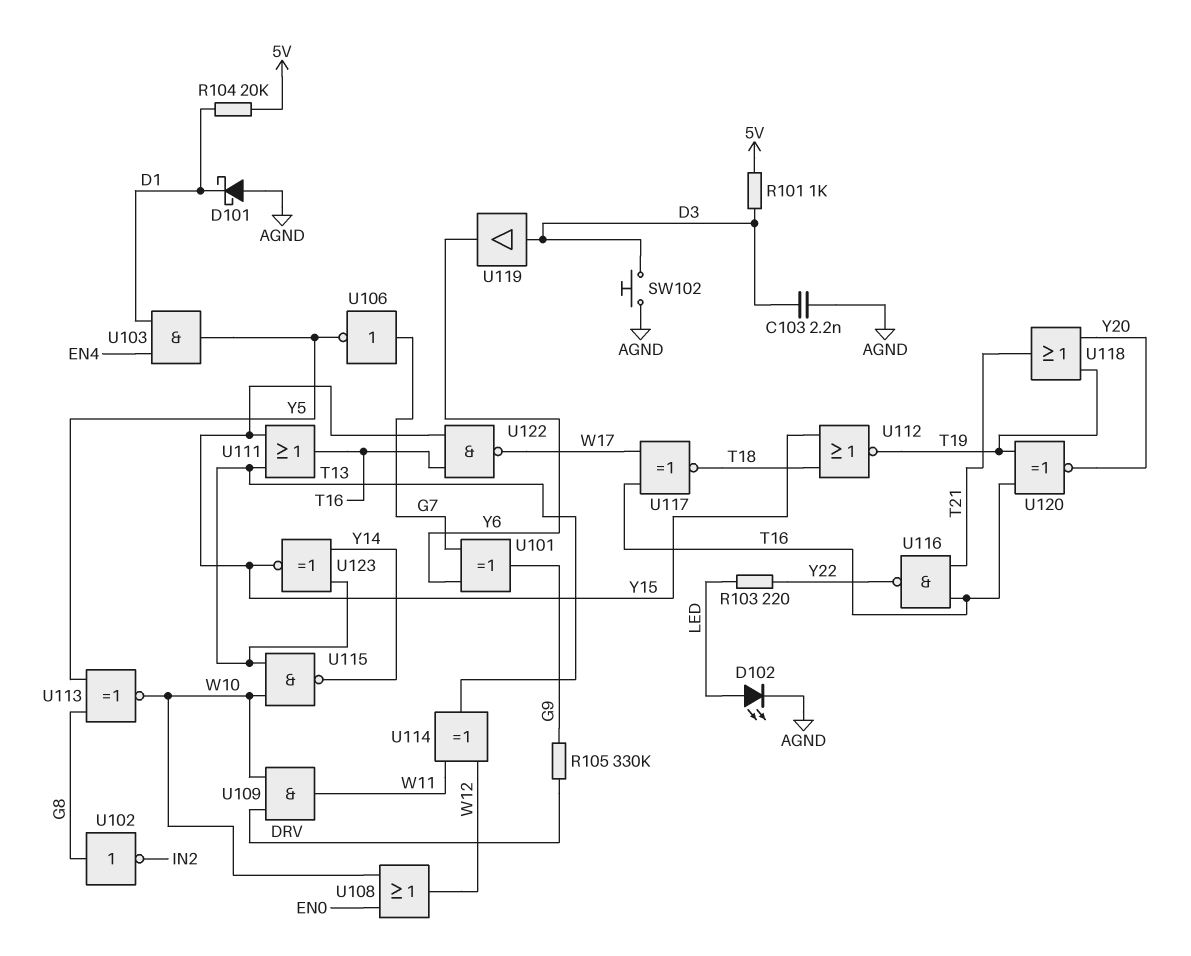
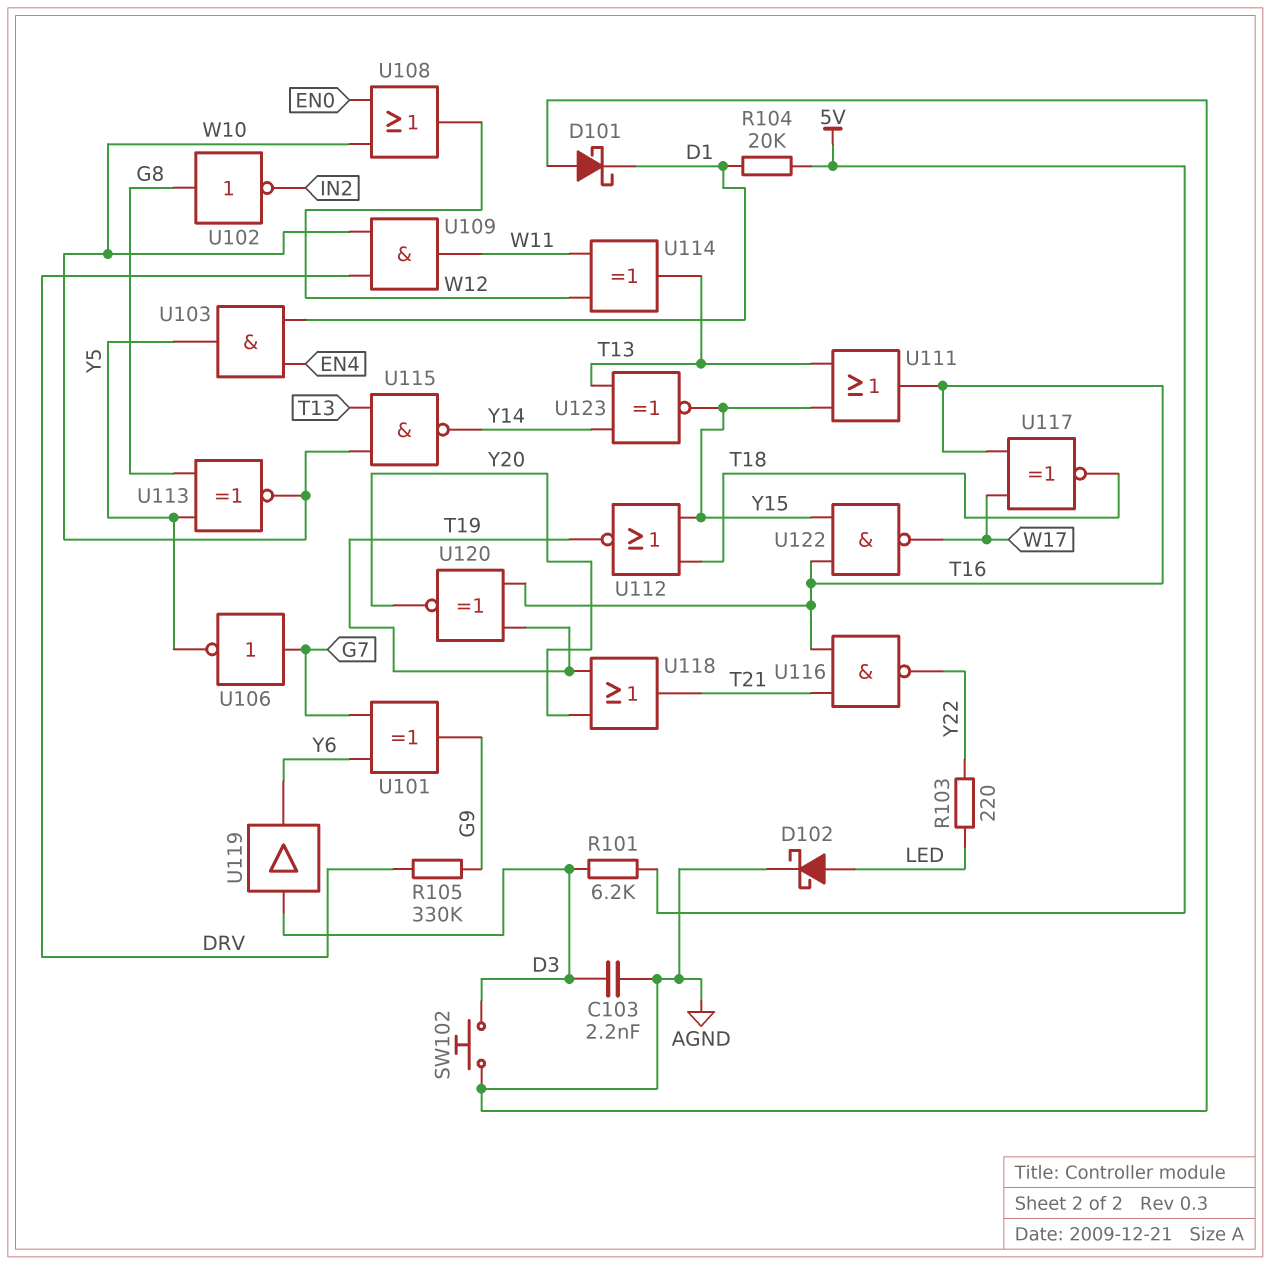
D102: LED (A LED, K AGND) -> schottky (A LED, K AGND)
R101: 1k (5V, D3) -> 6.2k (5V, D3)

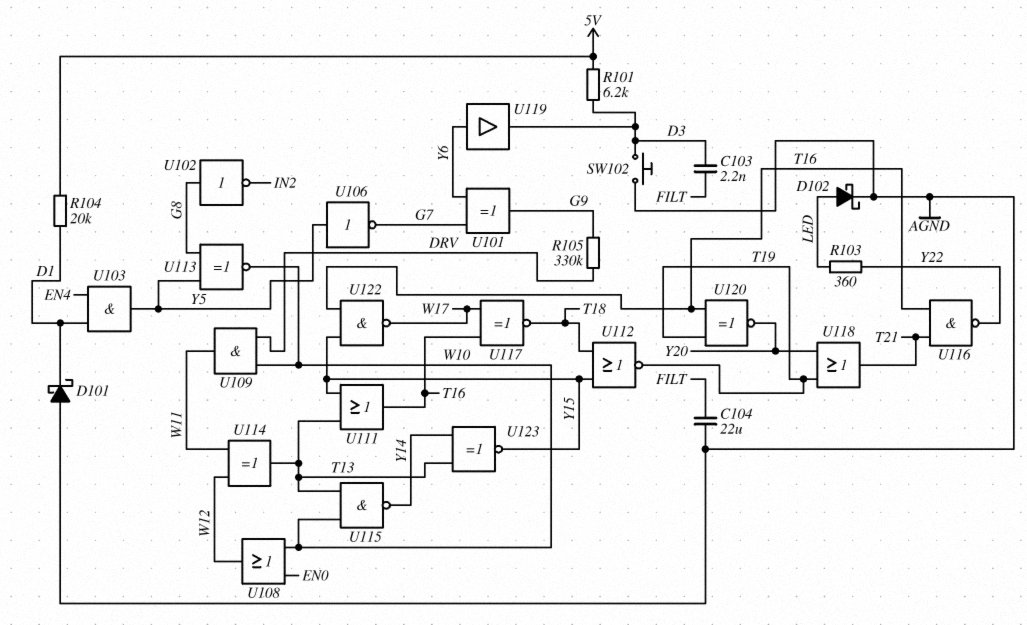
C103: 2.2nF (AGND, D3) -> 2.2nF (D3, FILT)
C104: none -> 22uF (AGND, FILT)
R103: 220 (LED, Y22) -> 360 (LED, Y22)
U106: NOT (in G7, out Y5) -> NOT (in Y5, out G7)
U119: buffer (in D3, out Y6) -> buffer (in Y6, out D3)

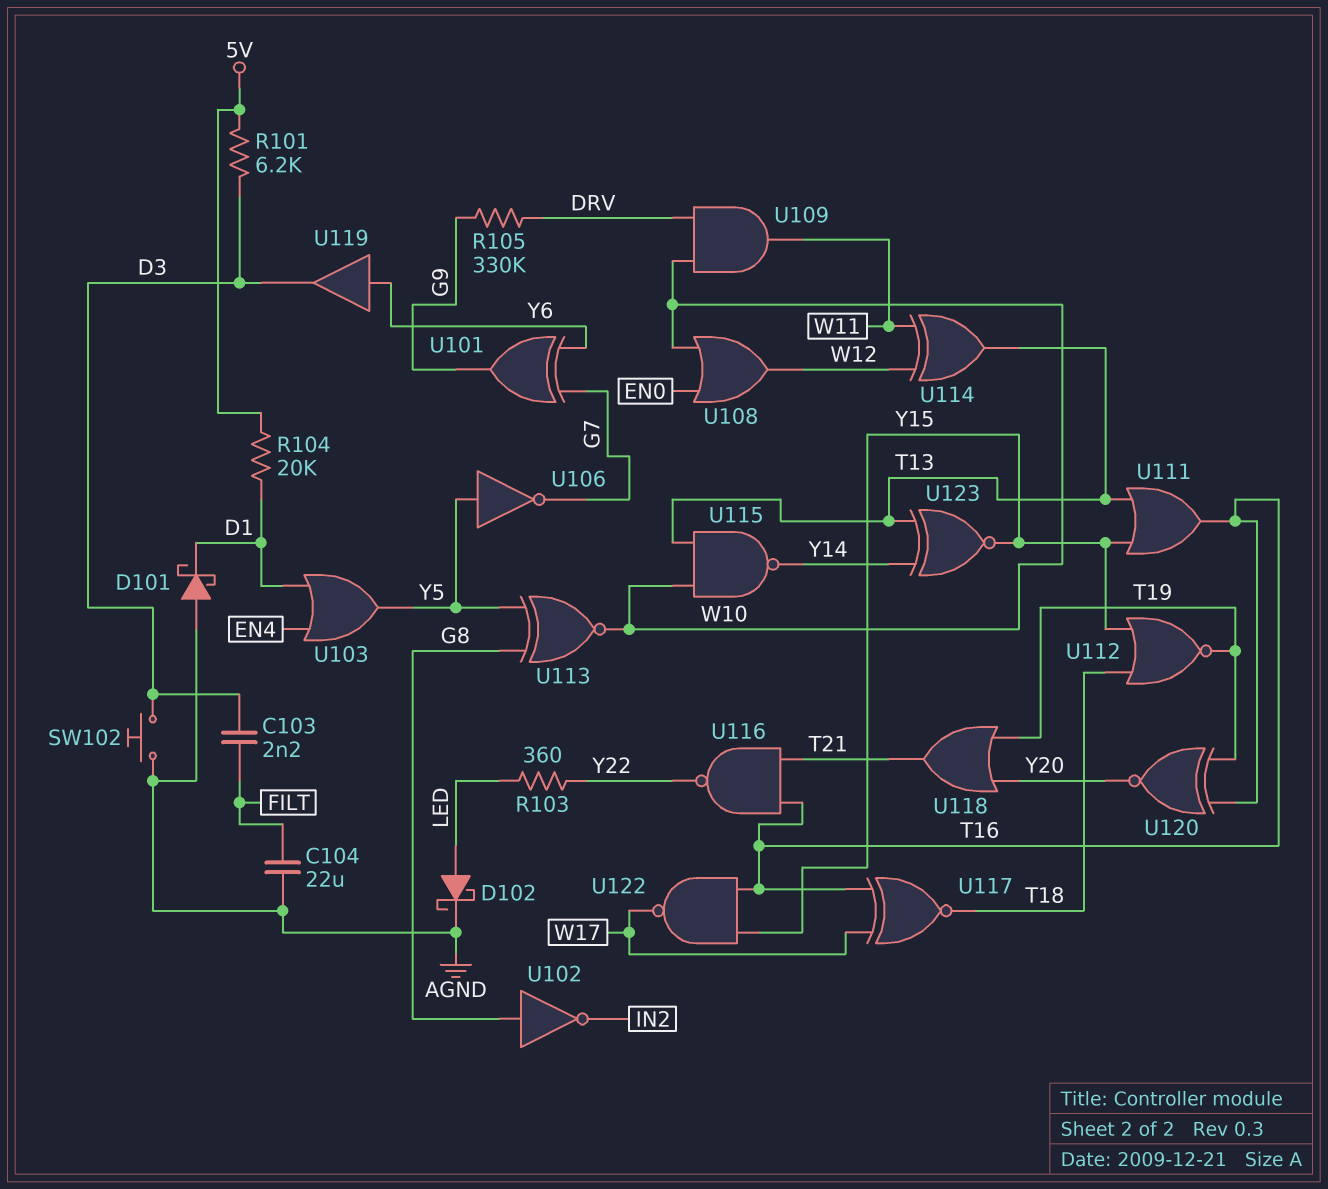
U103: AND (in D1, in EN4, out Y5) -> OR (in D1, in EN4, out Y5)

